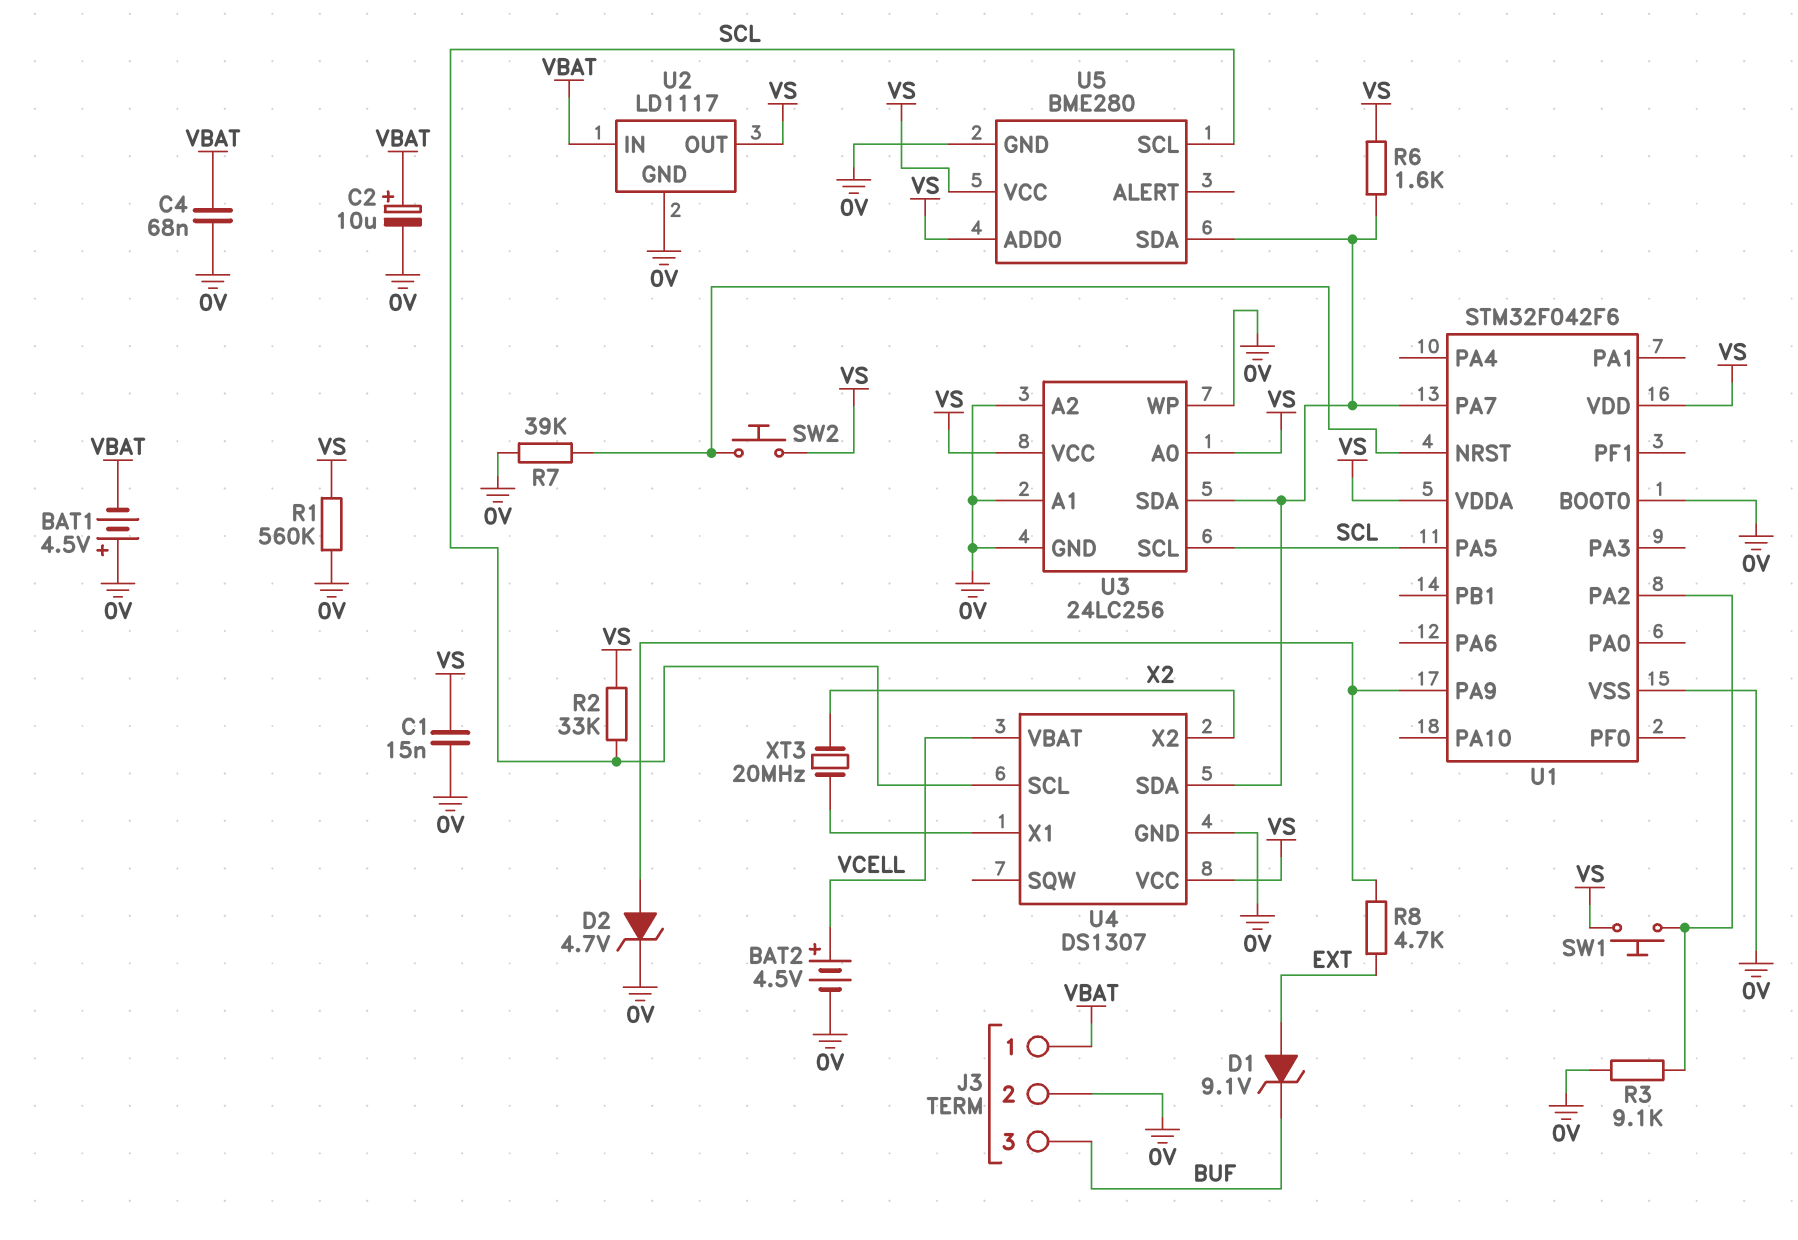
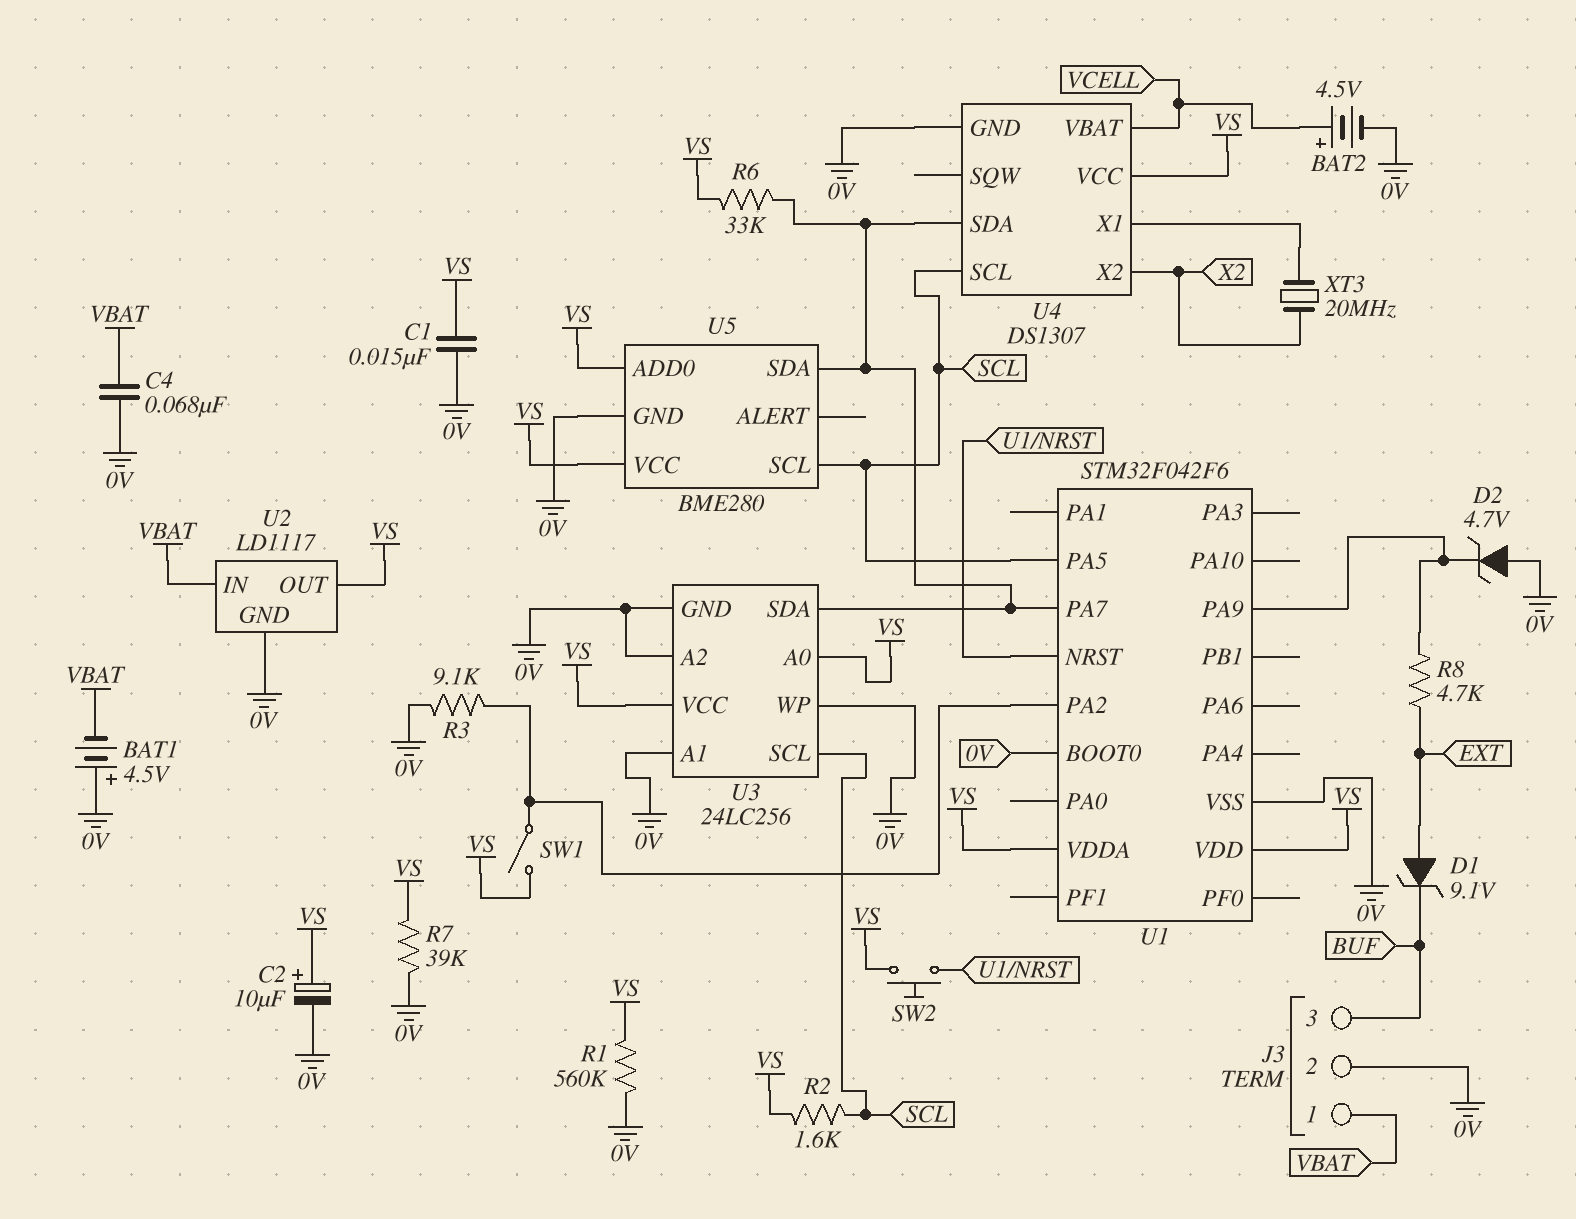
C2: 10uF (plus VBAT, minus 0V) -> 10uF (plus VS, minus 0V)
D2: zener 4.7V (A U1/PA9, K 0V) -> zener 4.7V (A 0V, K U1/PA9)
R2: 33k (SCL, VS) -> 1.6k (SCL, VS)
R6: 1.6k (U1/PA7, VS) -> 33k (U1/PA7, VS)
R7: 39k (0V, U1/NRST) -> 39k (0V, VS)
SW1: button (U1/PA2, VS) -> switch (U1/PA2, VS)

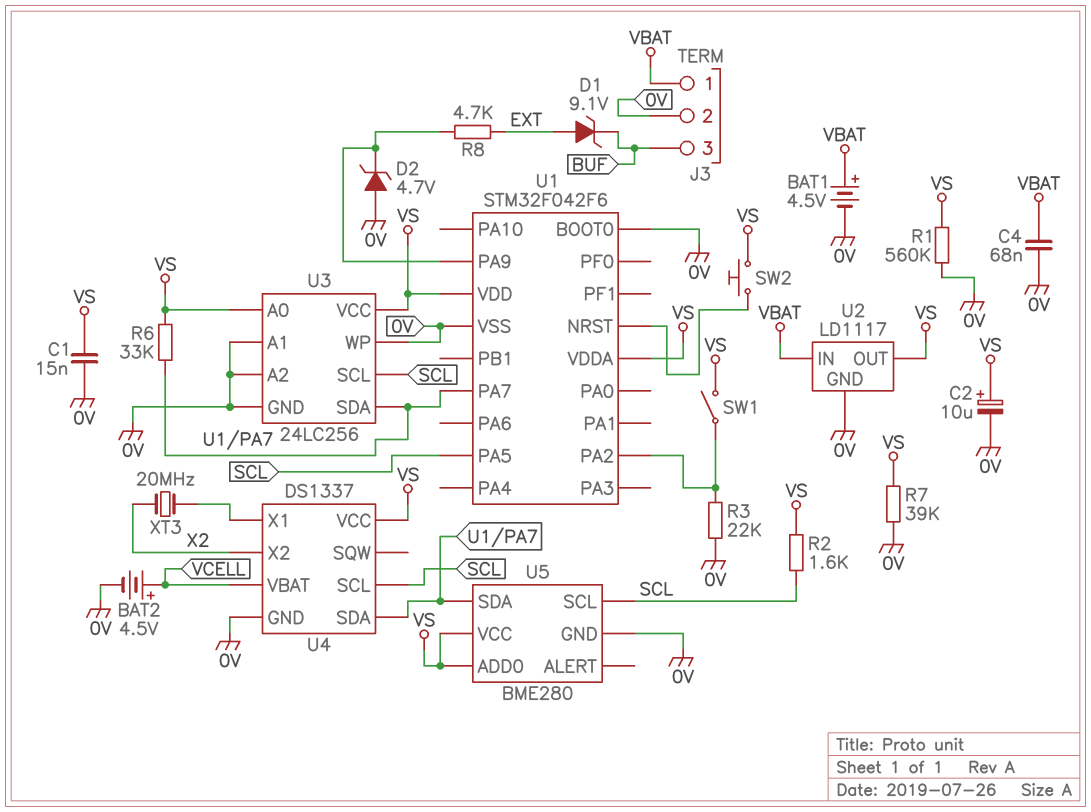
BAT1: 4.5V (plus 0V, minus VBAT) -> 4.5V (plus VBAT, minus 0V)
R3: 9.1k (0V, U1/PA2) -> 22k (0V, U1/PA2)
U4: DS1307 -> DS1337

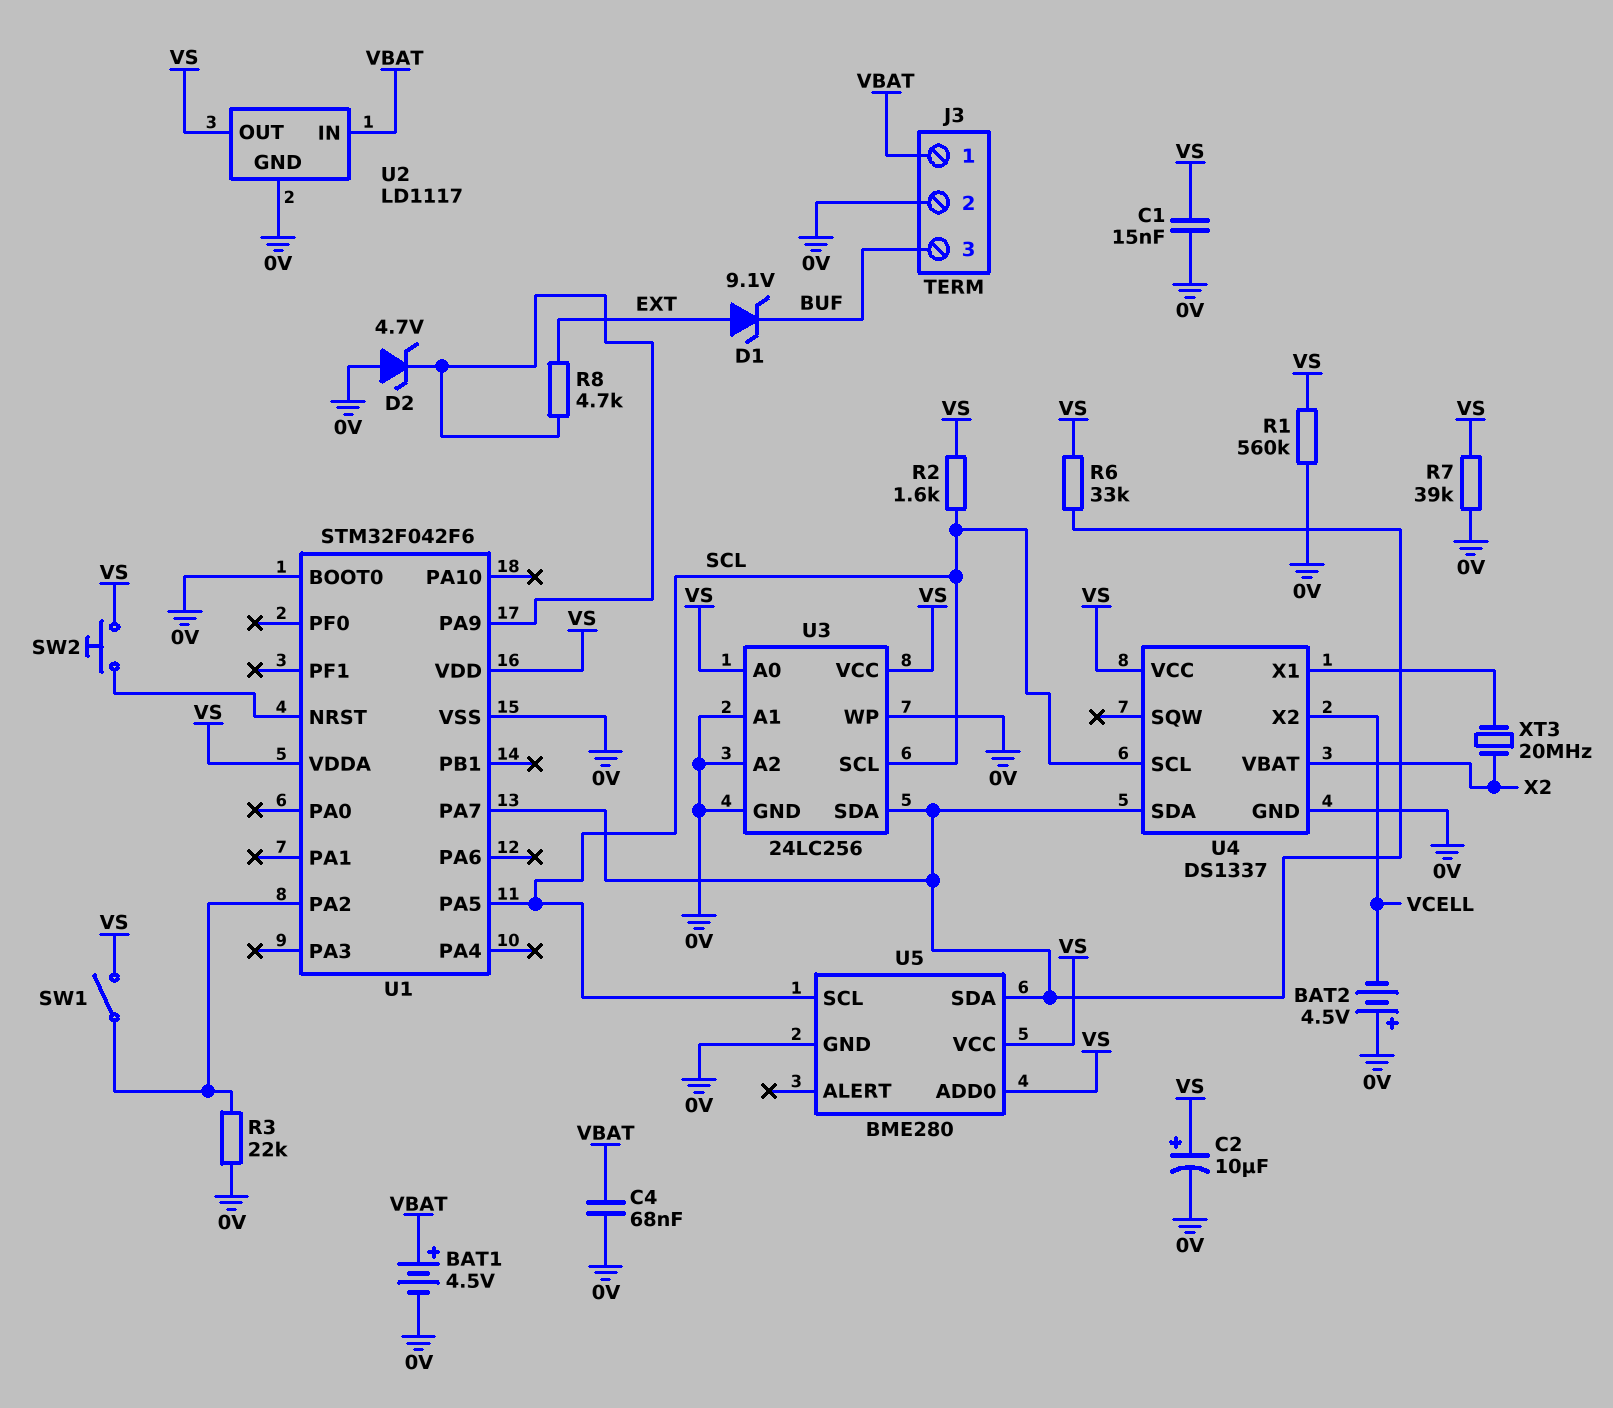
BAT2: 4.5V (plus VCELL, minus 0V) -> 4.5V (plus 0V, minus VCELL)
U4 pin VBAT: VCELL -> X2
U4 pin X2: X2 -> VCELL

